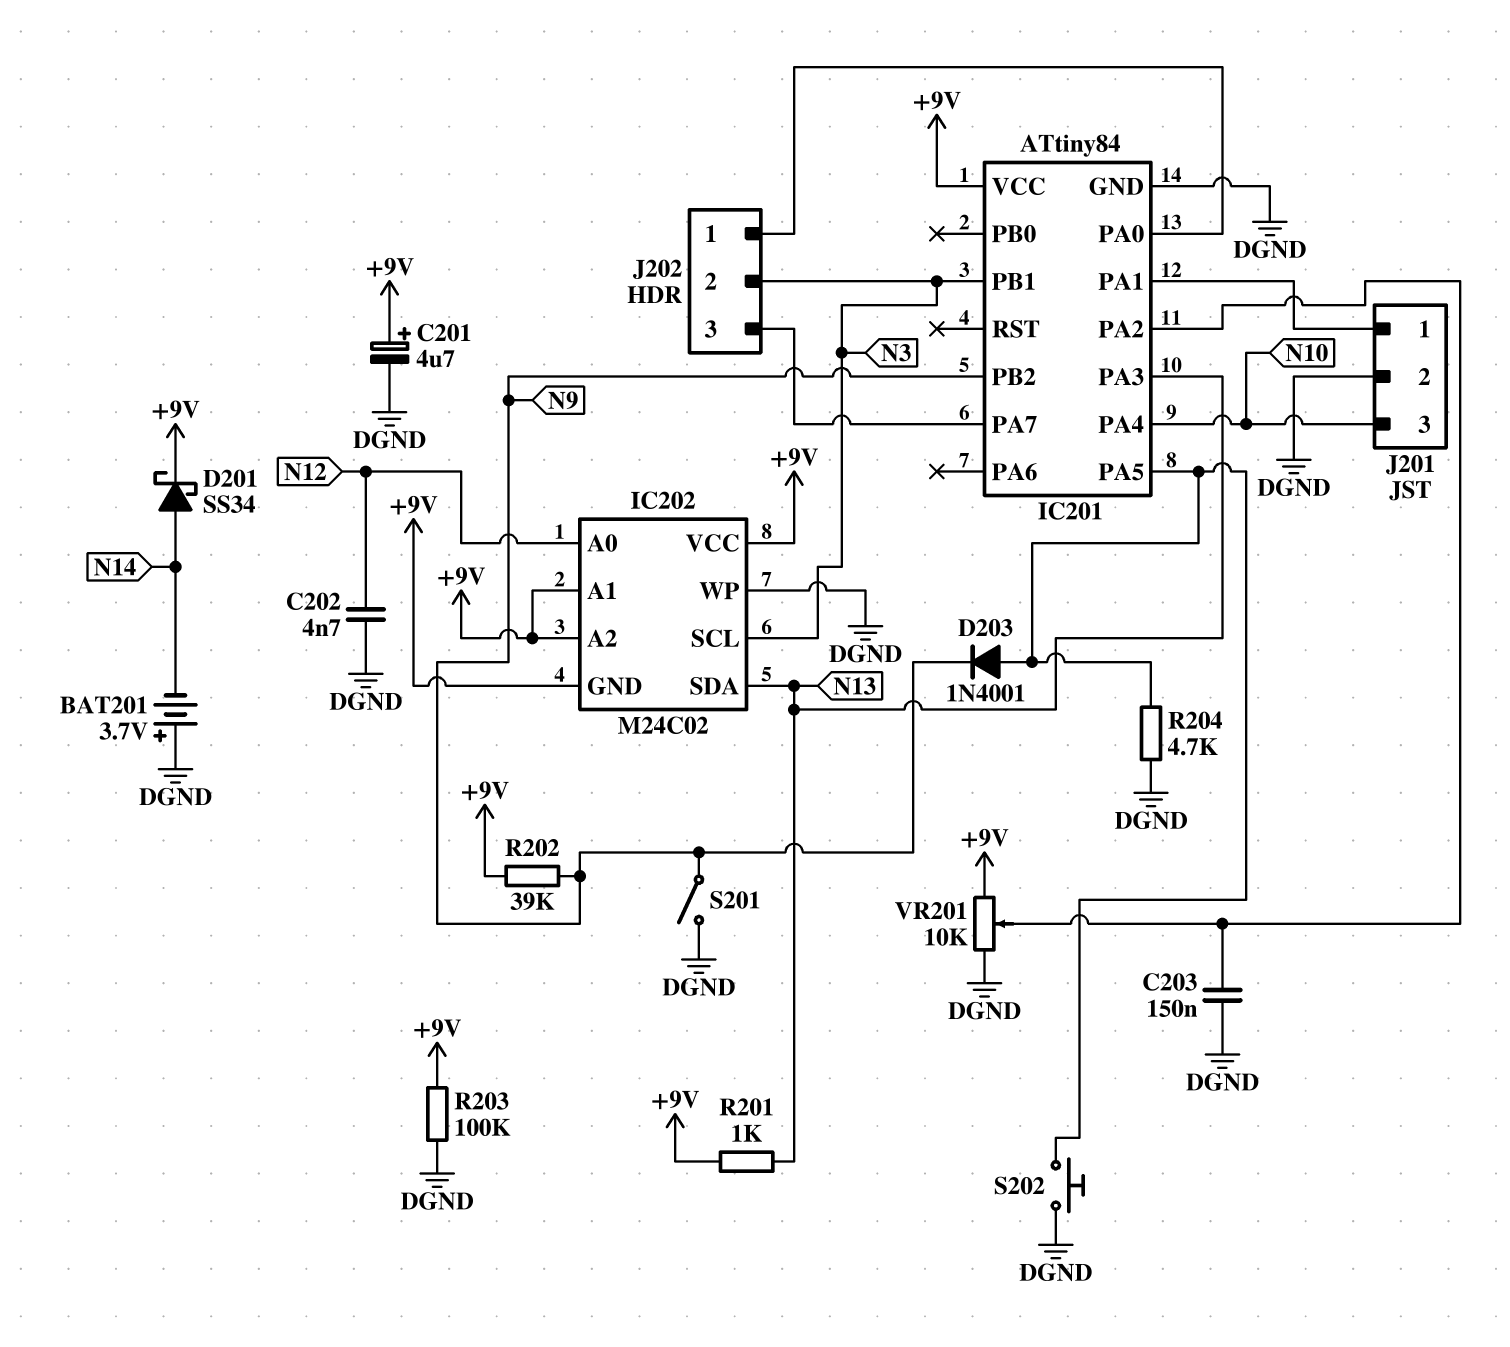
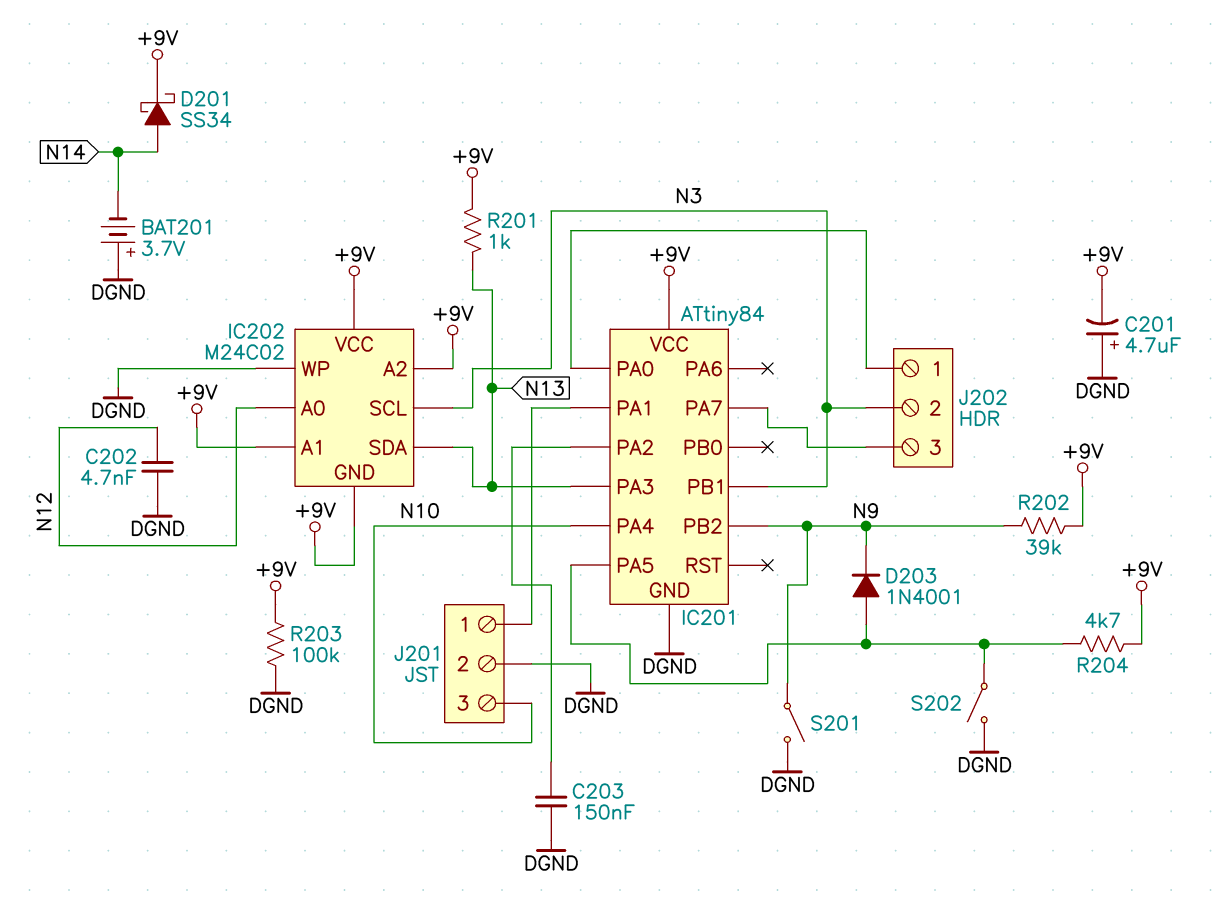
C201: 4.7uF (plus +9V, minus DGND) -> 4.7uF (plus DGND, minus +9V)
R204: 4.7k (DGND, IC201/PA5) -> 4.7k (+9V, IC201/PA5)
S202: button (DGND, IC201/PA5) -> switch (DGND, IC201/PA5)
VR201: 10k (+9V, DGND, wiper IC201/PA2) -> none

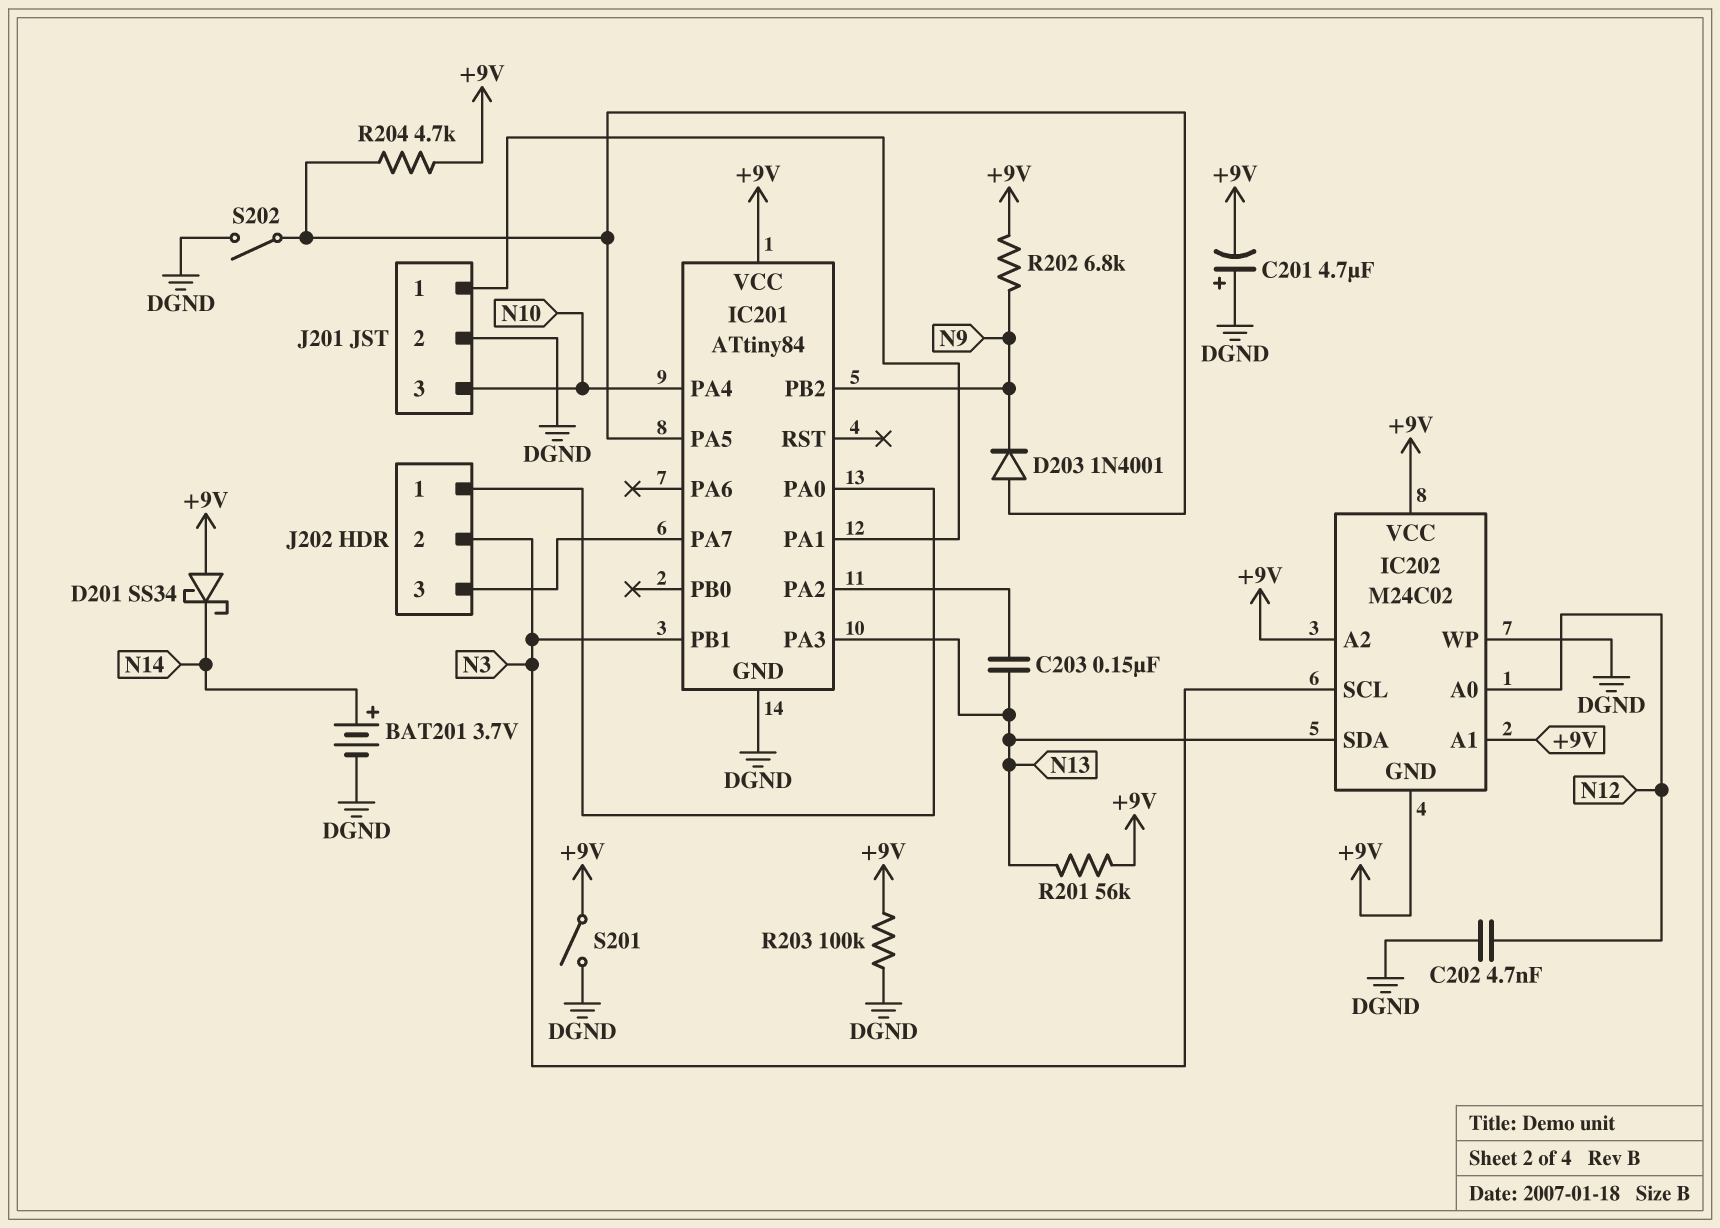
BAT201: 3.7V (plus DGND, minus N14) -> 3.7V (plus N14, minus DGND)
C203: 150nF (DGND, IC201/PA2) -> 150nF (IC201/PA2, N13)
D201: schottky SS34 (A N14, K +9V) -> schottky SS34 (A +9V, K N14)
R201: 1k (+9V, N13) -> 56k (+9V, N13)
R202: 39k (+9V, N9) -> 6.8k (+9V, N9)
S201: switch (DGND, N9) -> switch (+9V, DGND)

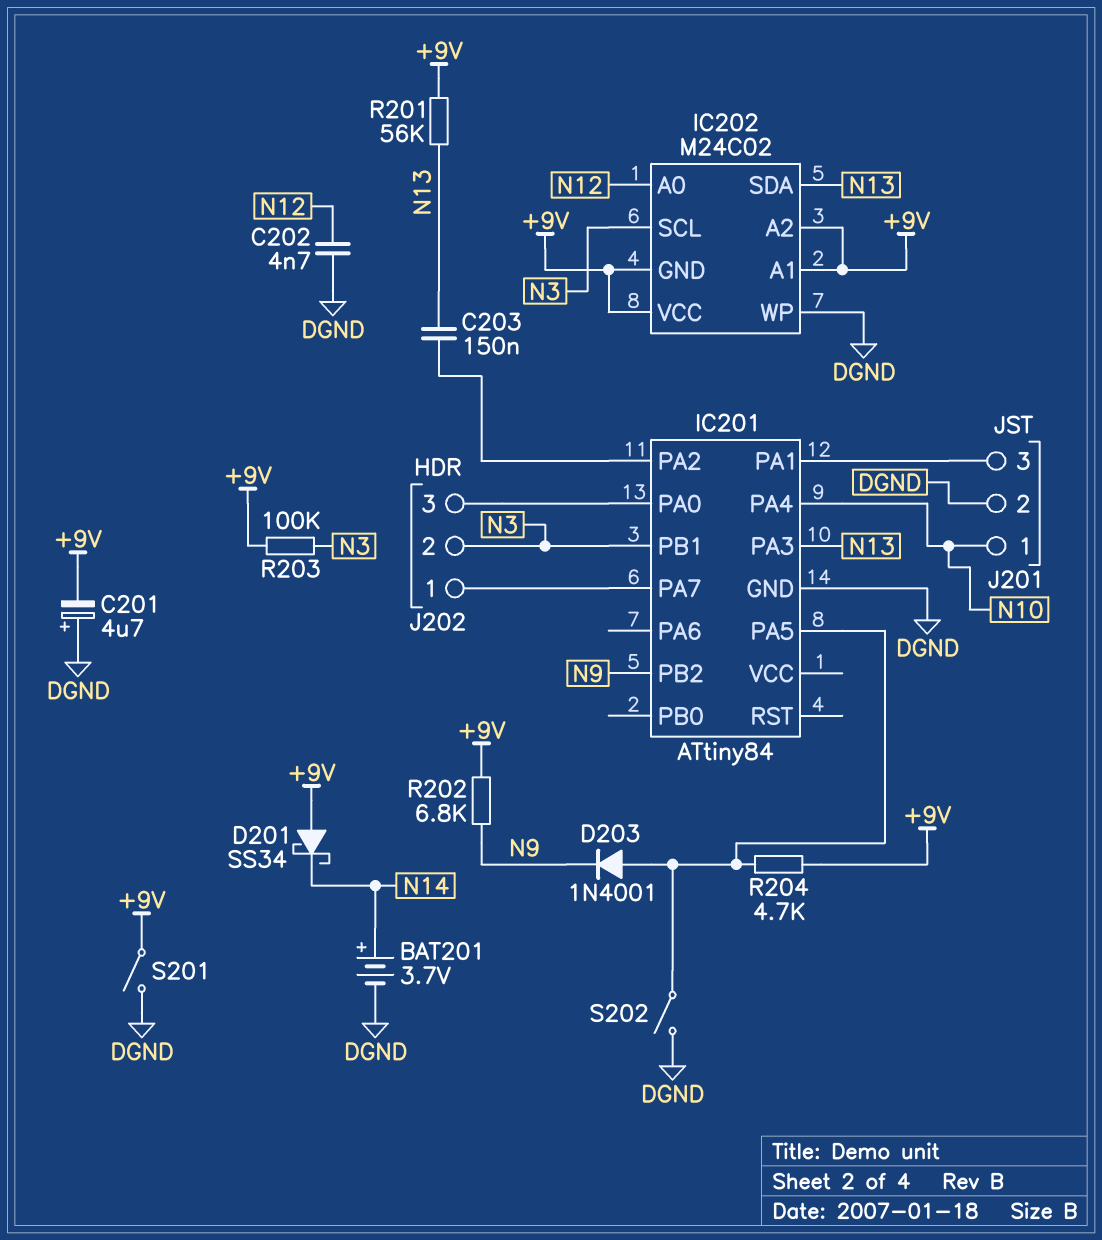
IC201 pin VCC: +9V -> none
J201 pin 1: IC201/PA1 -> N10
J201 pin 3: N10 -> IC201/PA1
J202 pin 1: IC201/PA0 -> IC201/PA7
J202 pin 3: IC201/PA7 -> IC201/PA0
R203: 100k (+9V, DGND) -> 100k (+9V, N3)

